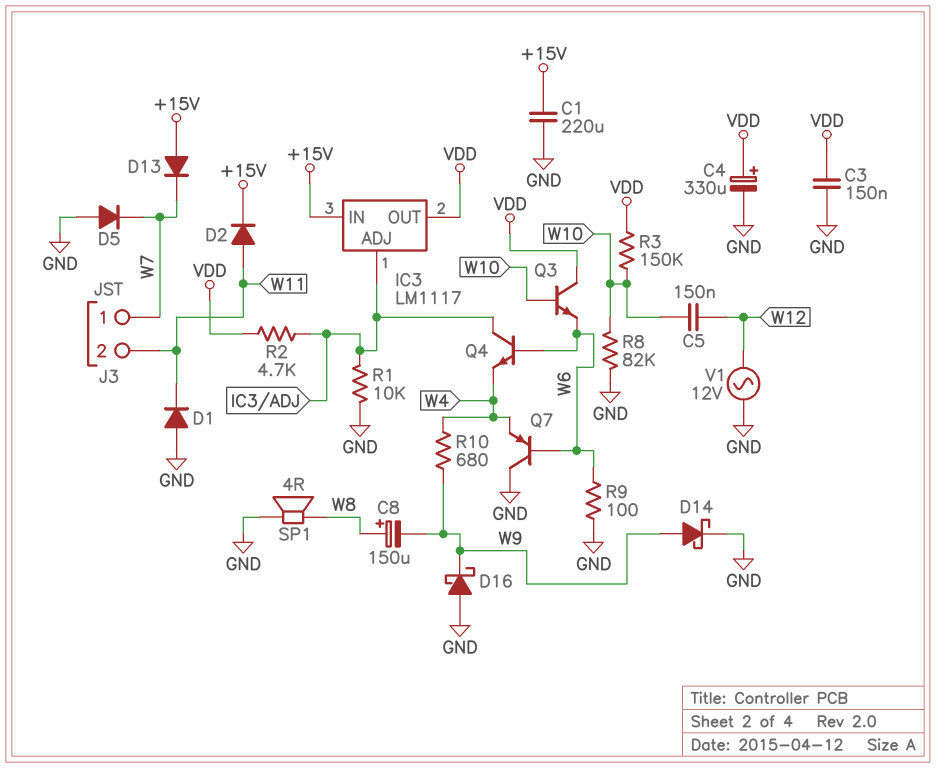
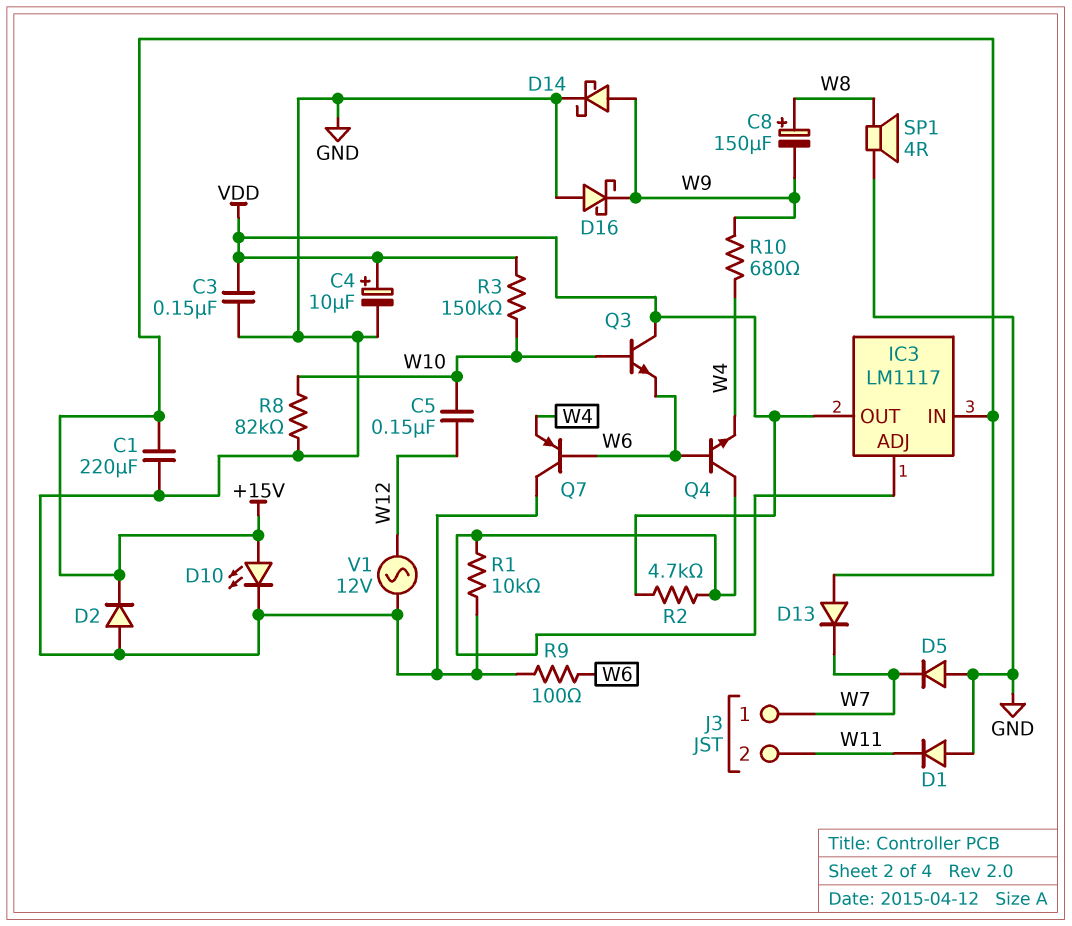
C4: 330uF (plus VDD, minus GND) -> 10uF (plus VDD, minus GND)
D2: diode (A W11, K +15V) -> diode (A GND, K +15V)
D10: none -> LED (A +15V, K GND)

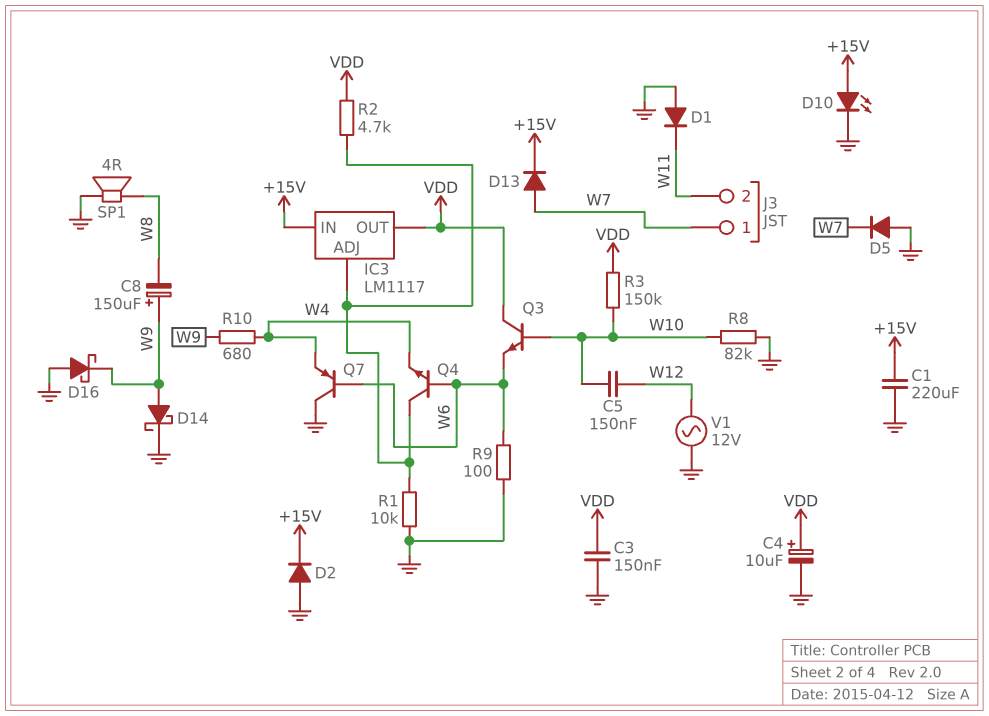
C8: 150uF (plus W8, minus W9) -> 150uF (plus W9, minus W8)
D13: diode (A +15V, K W7) -> diode (A W7, K +15V)

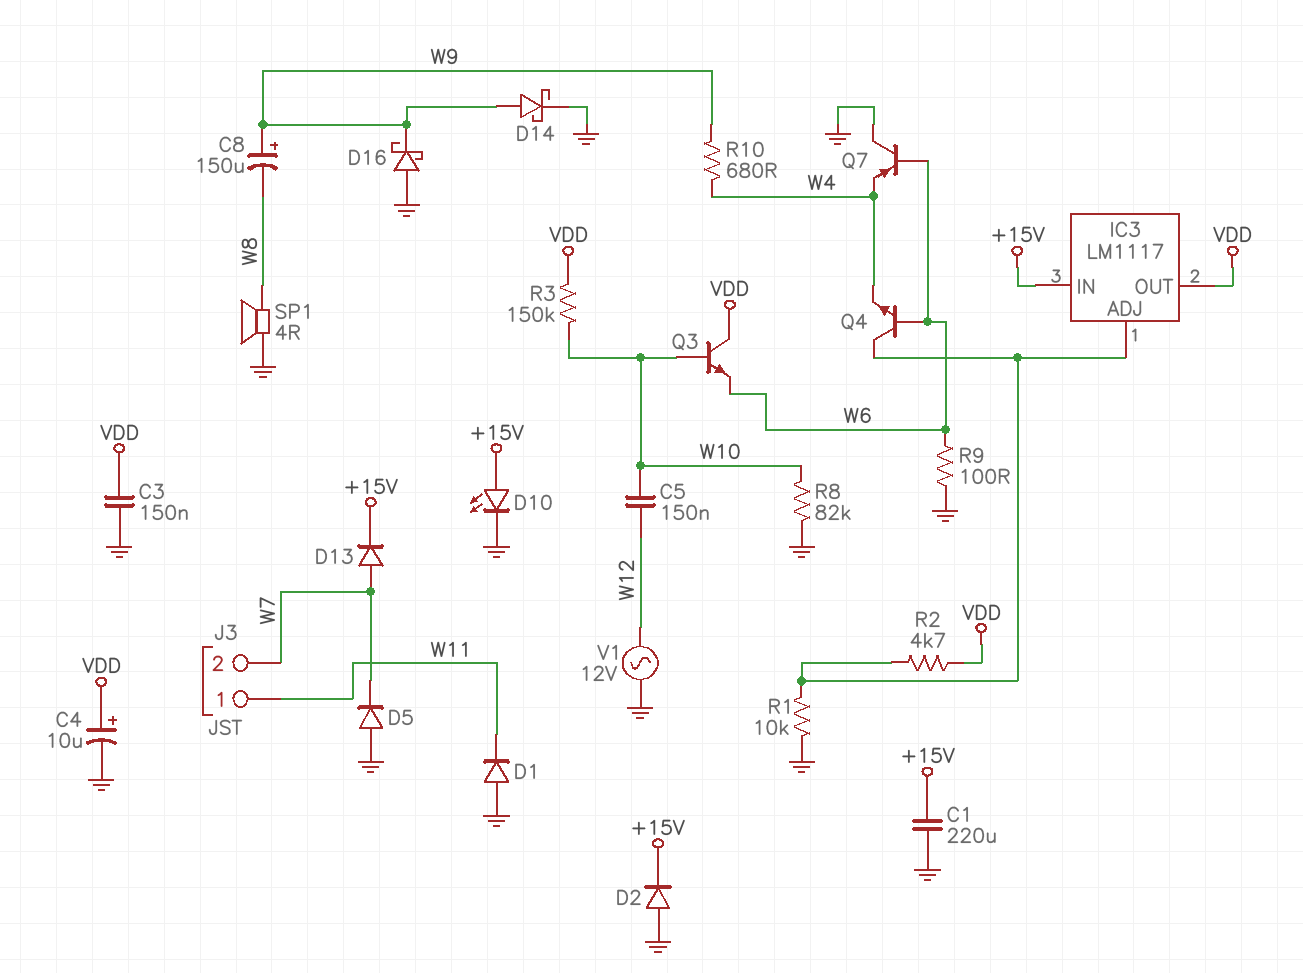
J3 pin 1: W7 -> W11
J3 pin 2: W11 -> W7

